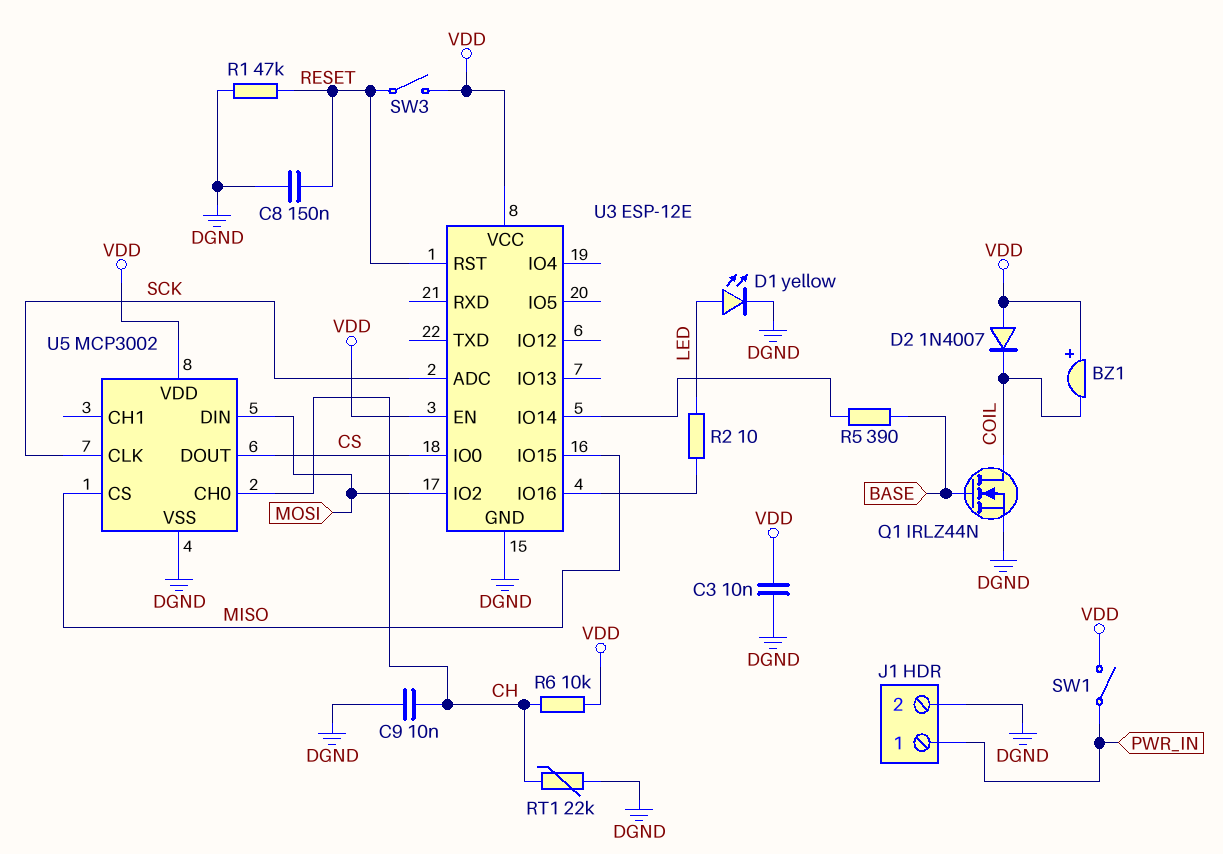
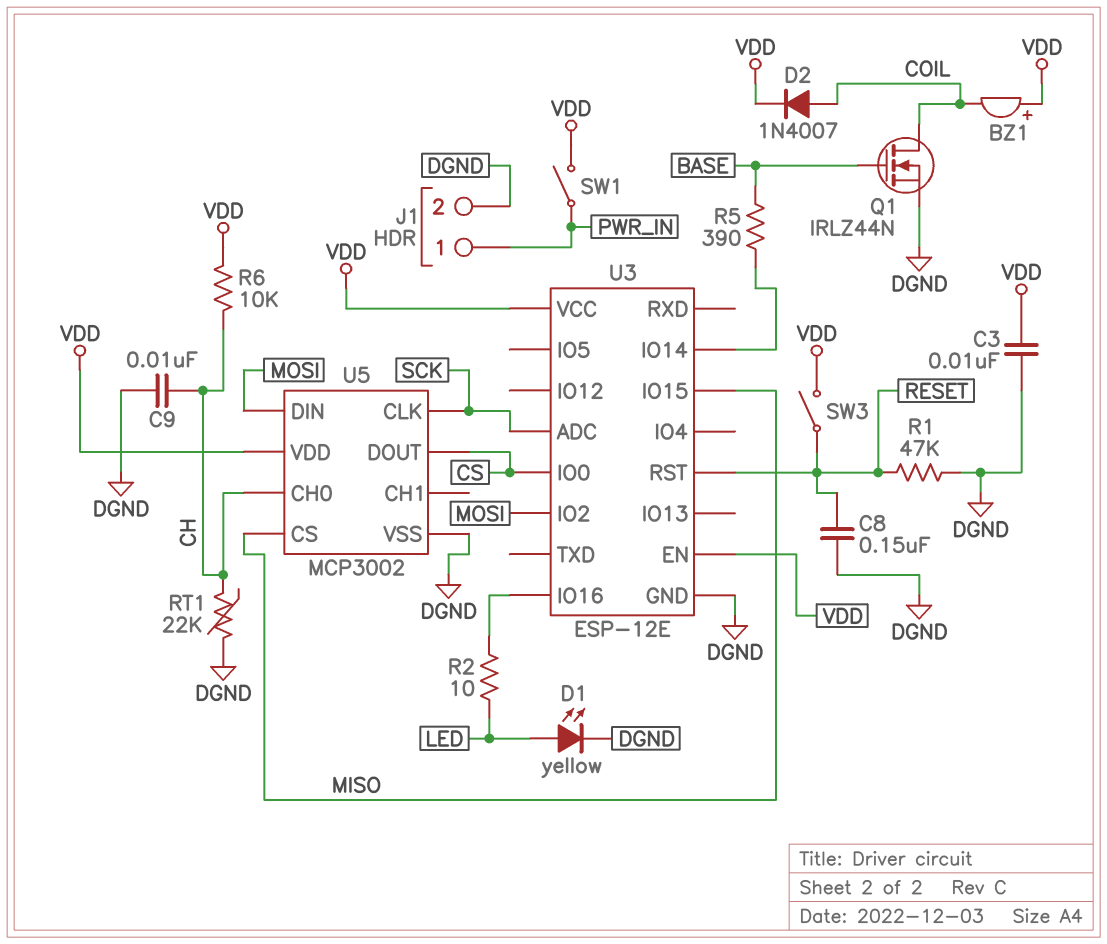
D2: diode 1N4007 (A VDD, K COIL) -> diode 1N4007 (A COIL, K VDD)

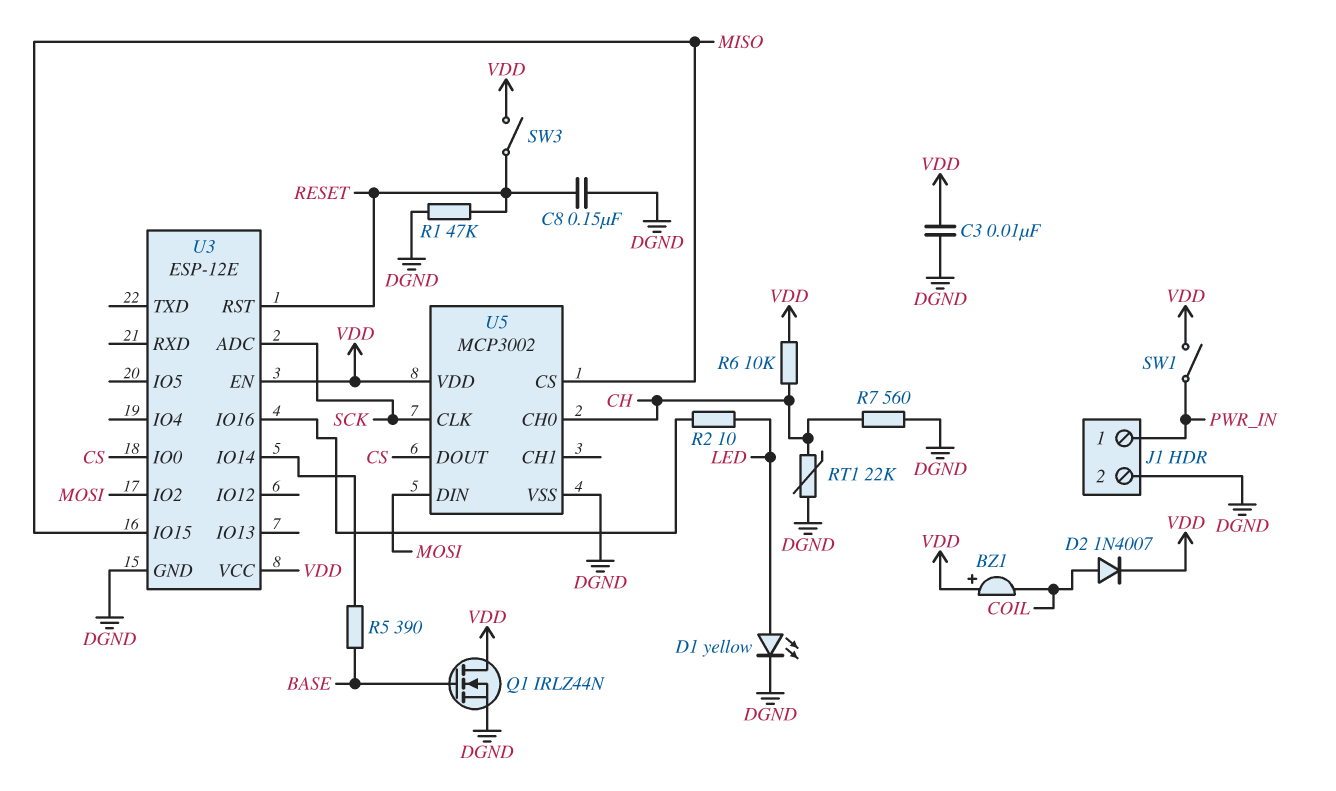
C9: 10nF (CH, DGND) -> none
Q1: NMOS IRLZ44N (G BASE, D COIL, S DGND) -> NMOS IRLZ44N (G BASE, D VDD, S DGND)
R7: none -> 560 (CH, DGND)

